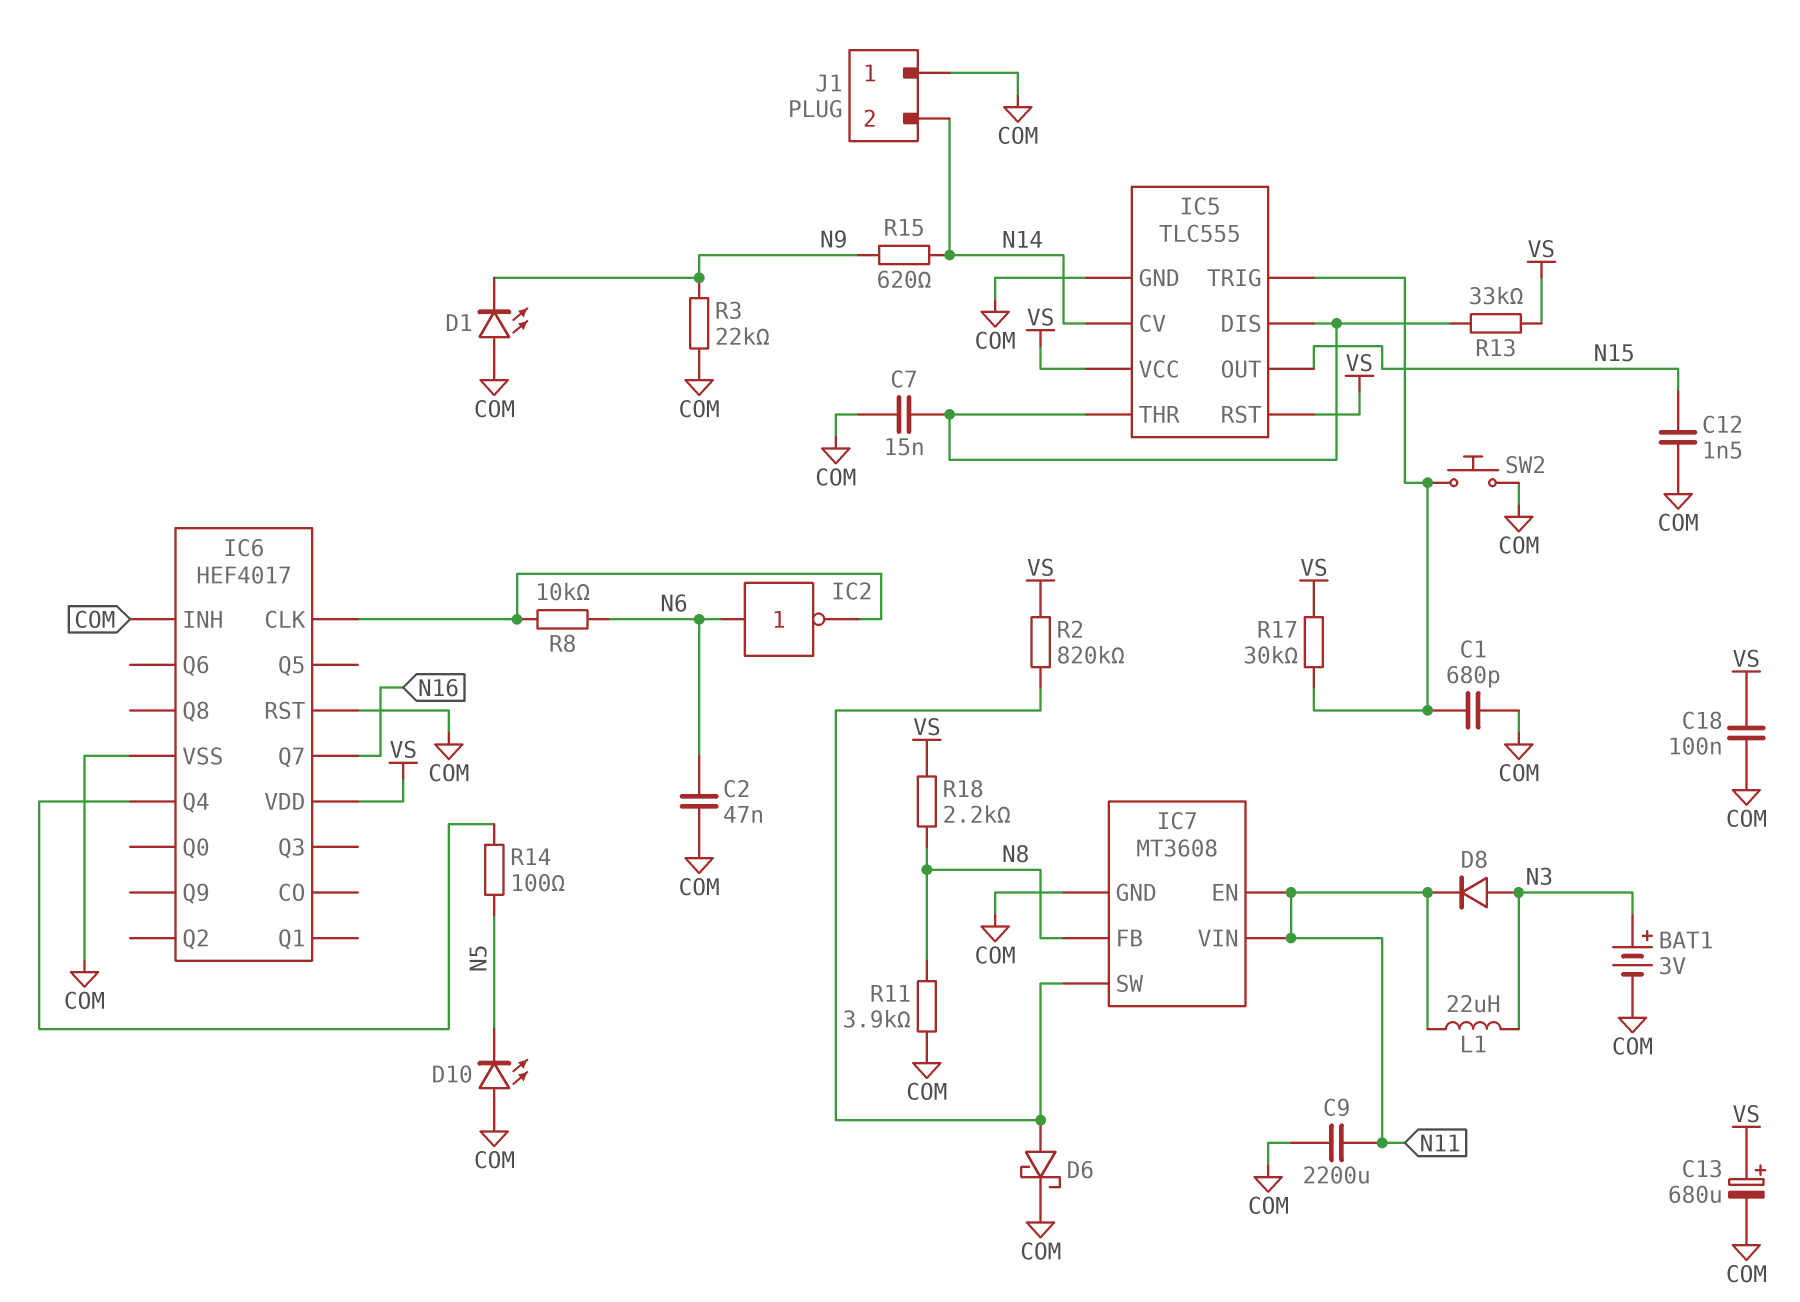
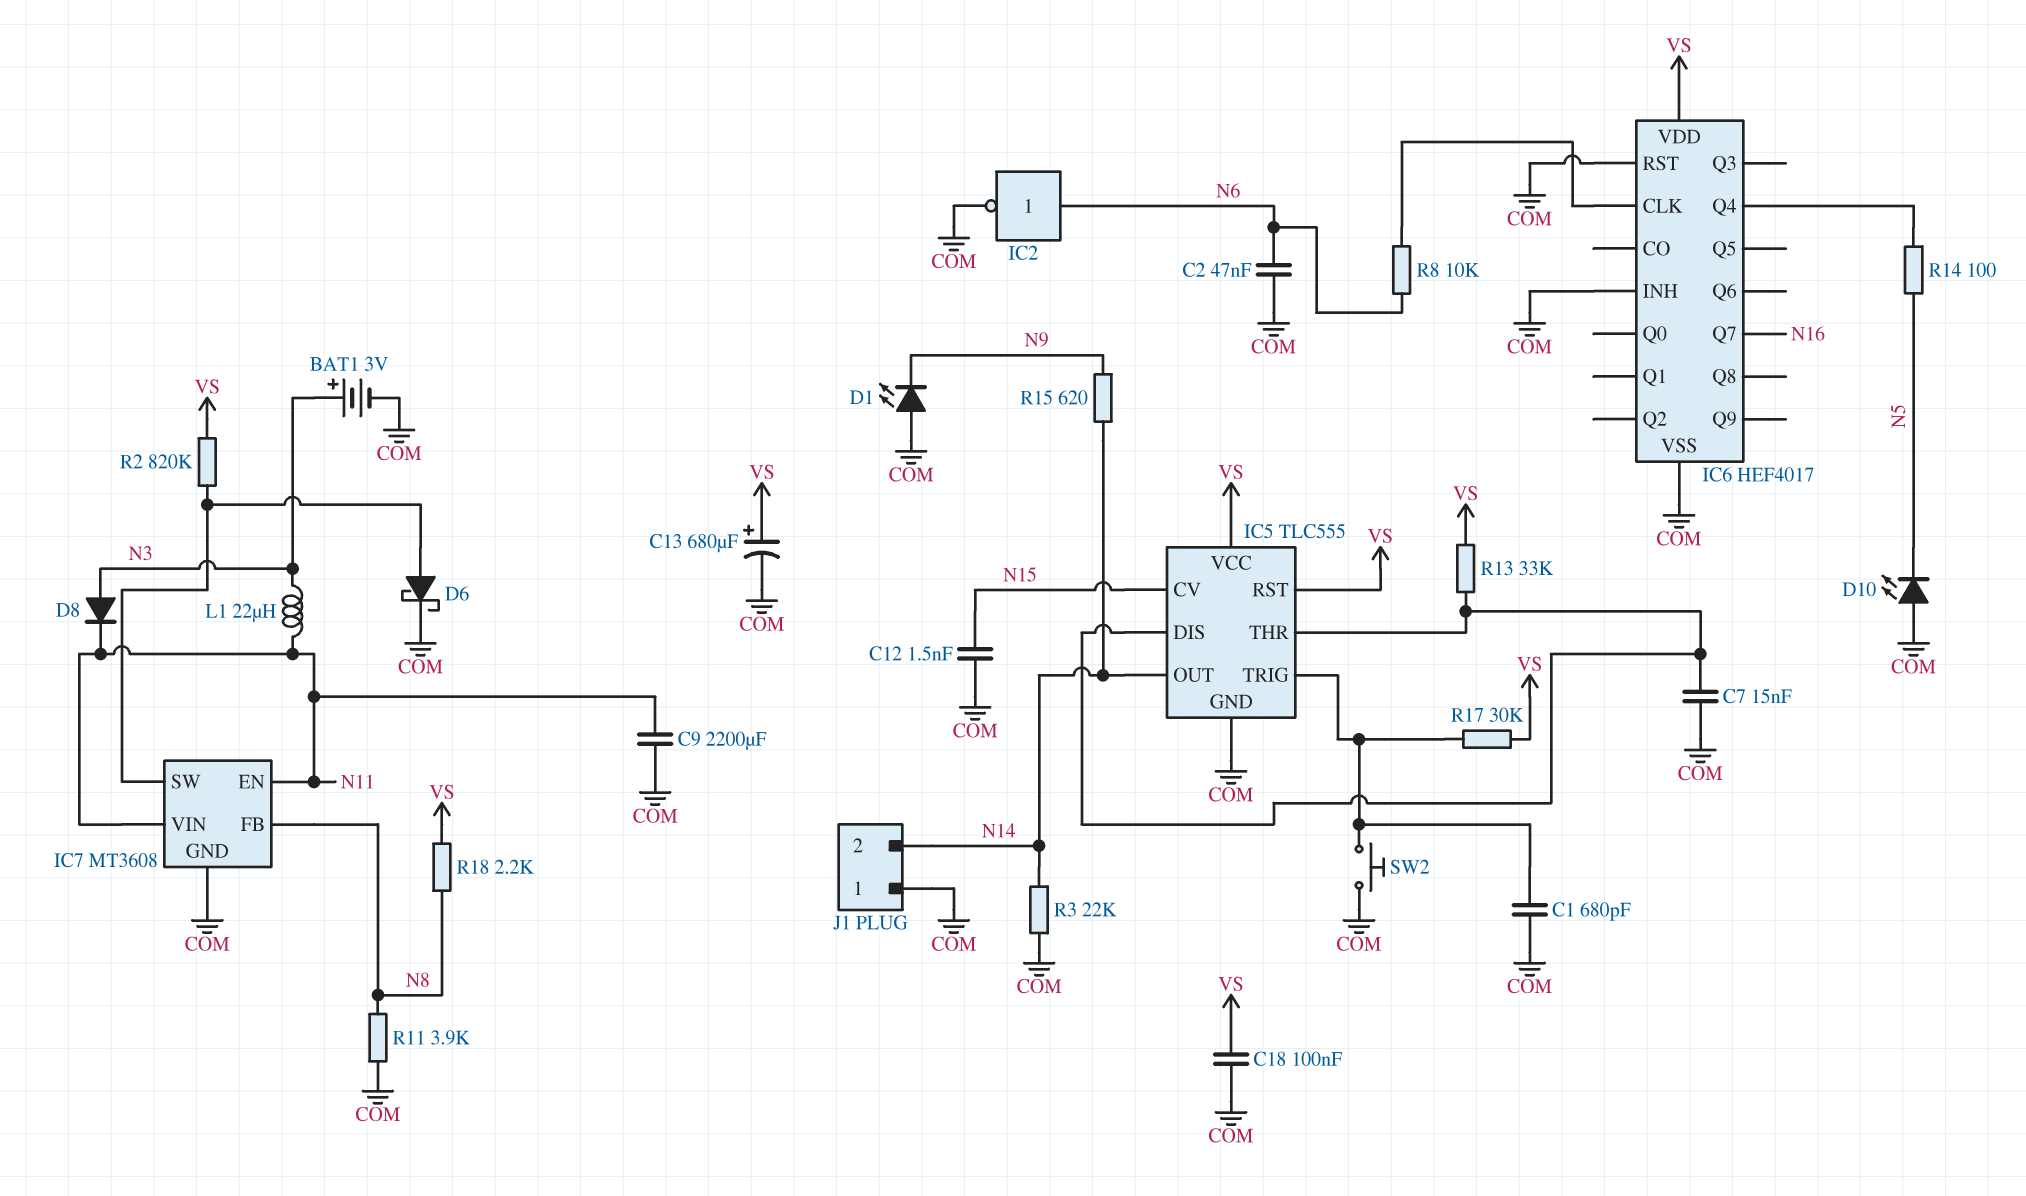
IC2: NOT (in N6, out IC6/CLK) -> NOT (in N6, out COM)
IC5 pin CV: N14 -> N15
IC5 pin OUT: N15 -> N14
R3: 22k (COM, N9) -> 22k (COM, N14)

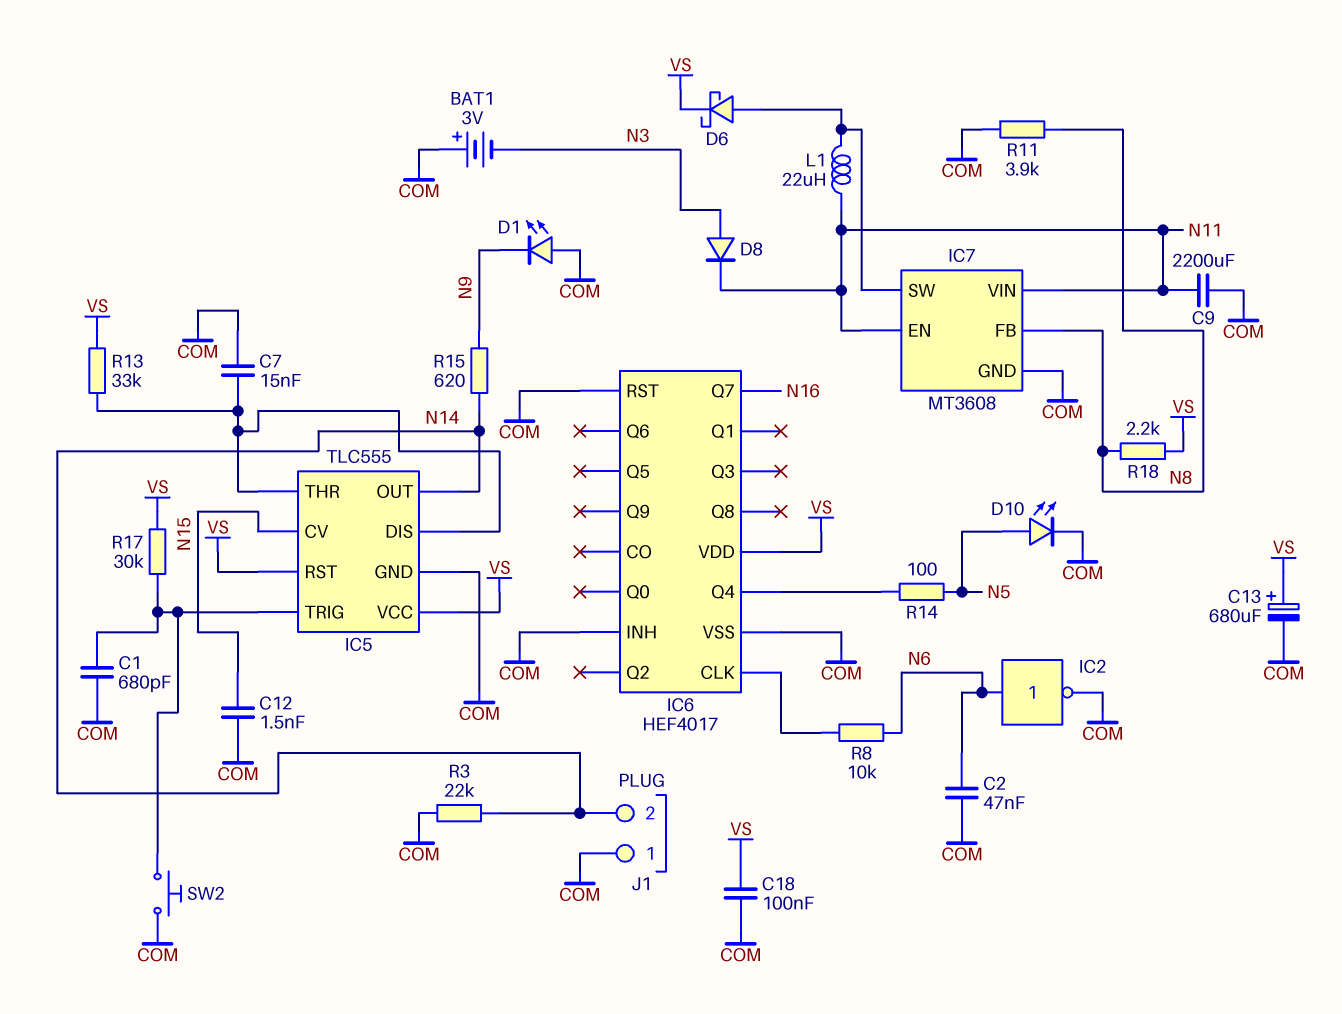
BAT1: 3V (plus N3, minus COM) -> 3V (plus COM, minus N3)
D6: schottky (A IC7/SW, K COM) -> schottky (A IC7/SW, K VS)
D10: LED (A COM, K N5) -> LED (A N5, K COM)
L1: 22uH (N3, N11) -> 22uH (IC7/SW, N11)
R2: 820k (IC7/SW, VS) -> none

